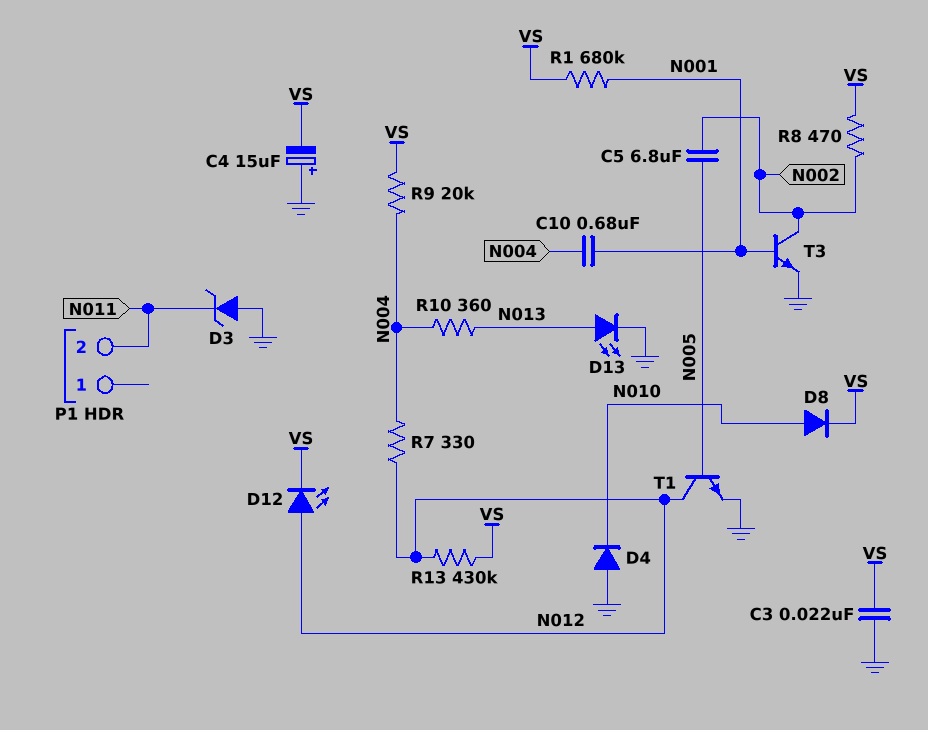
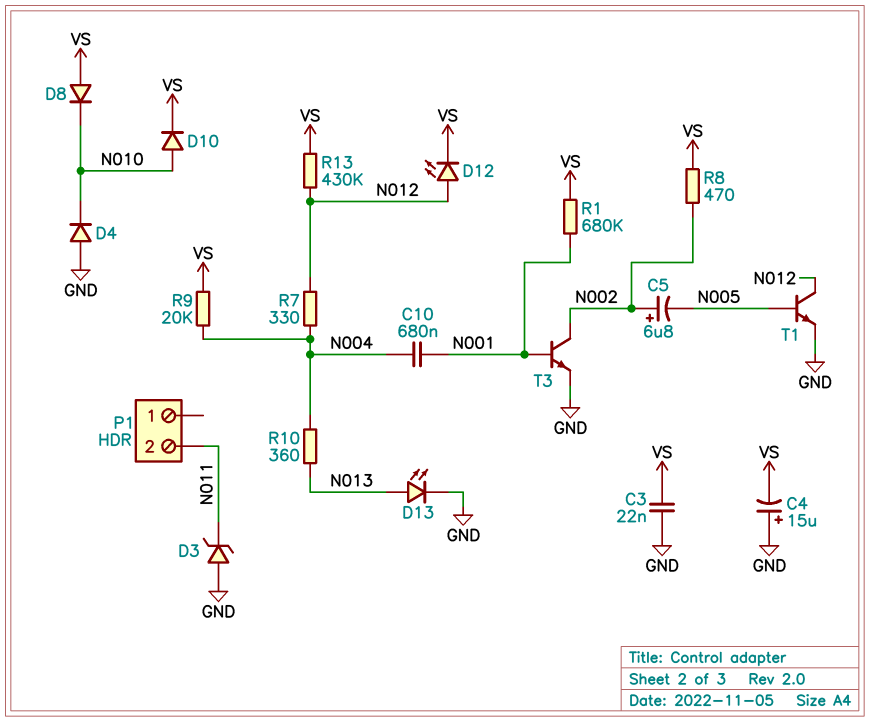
C5: 6.8uF (N002, N005) -> 6.8uF (plus N002, minus N005)
D8: diode (A N010, K VS) -> diode (A VS, K N010)
D10: none -> diode (A N010, K VS)

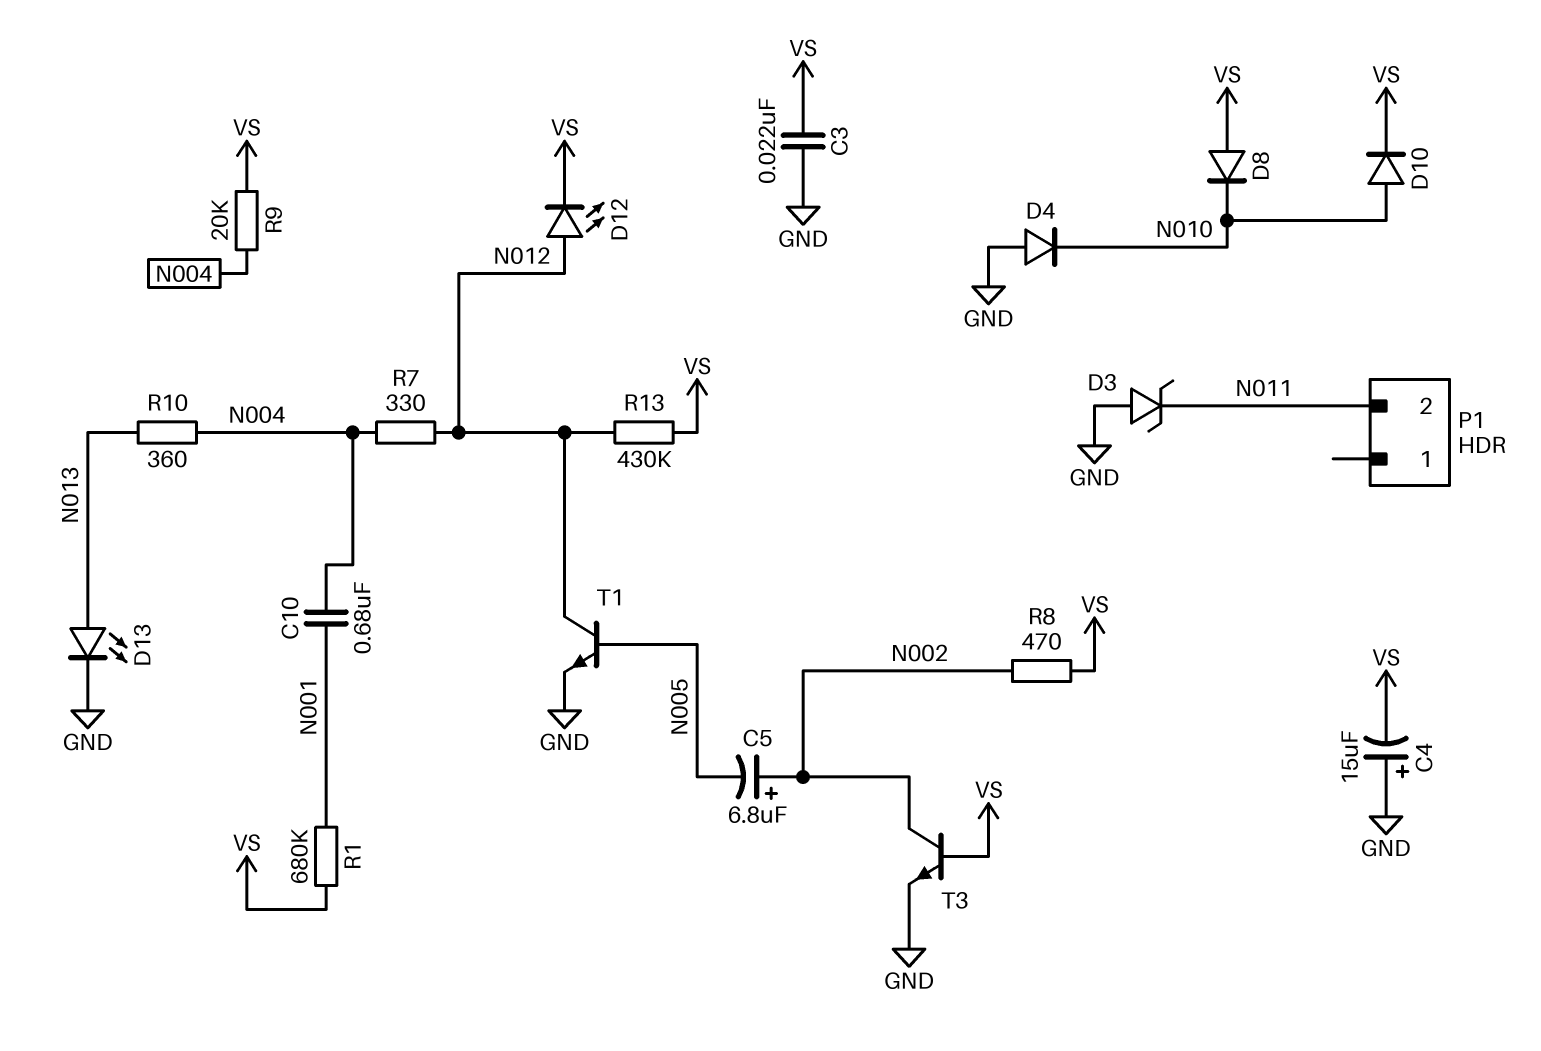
T3: NPN (B N001, C N002, E GND) -> NPN (B VS, C N002, E GND)

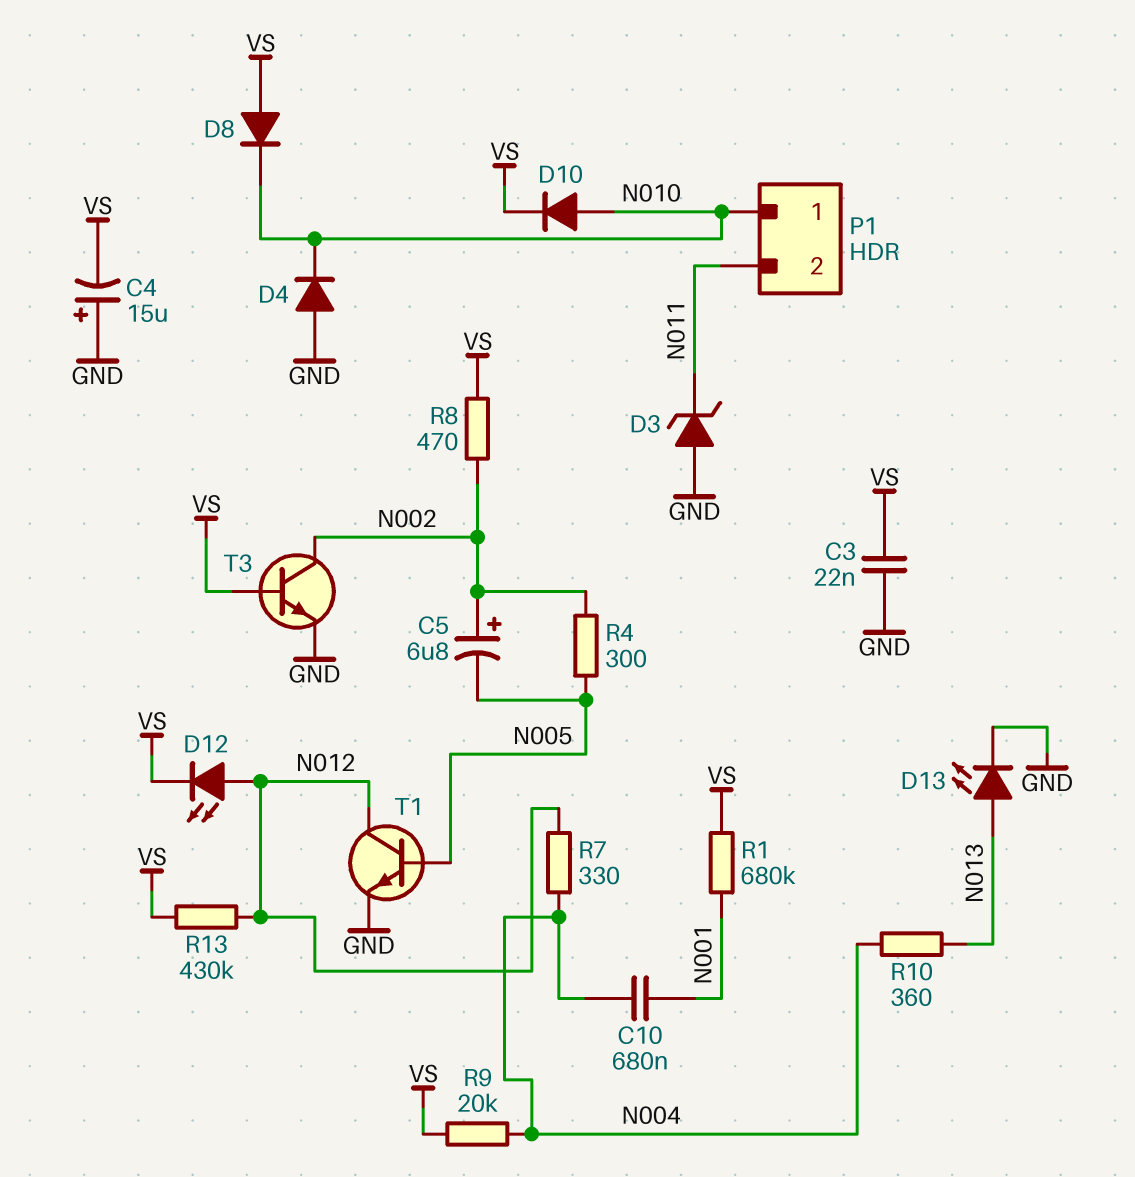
P1 pin 1: none -> N010
R4: none -> 300 (N002, N005)

